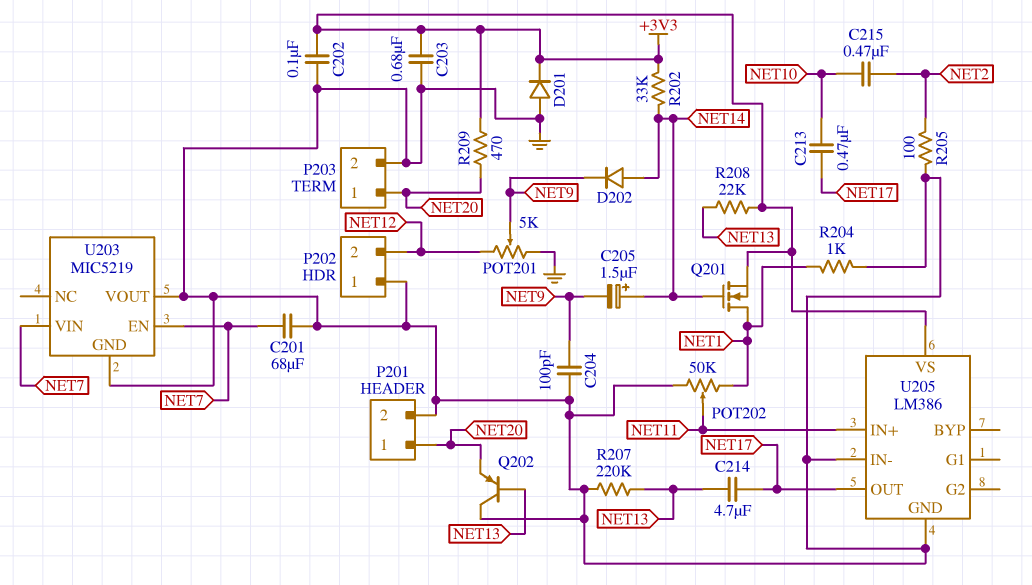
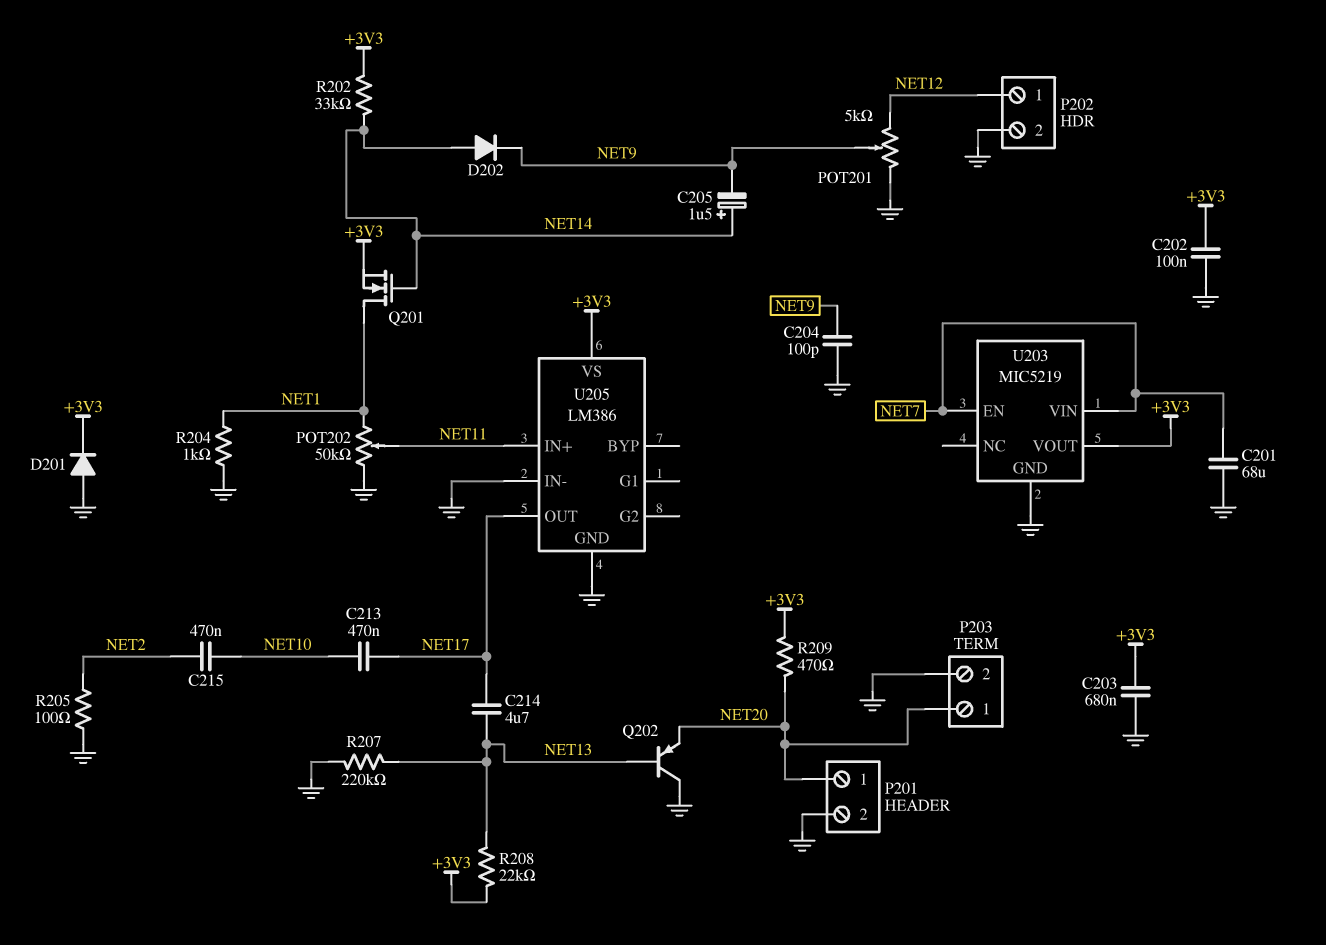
P202 pin 1: GND -> NET12
P202 pin 2: NET12 -> GND
U203 pin VOUT: GND -> +3V3

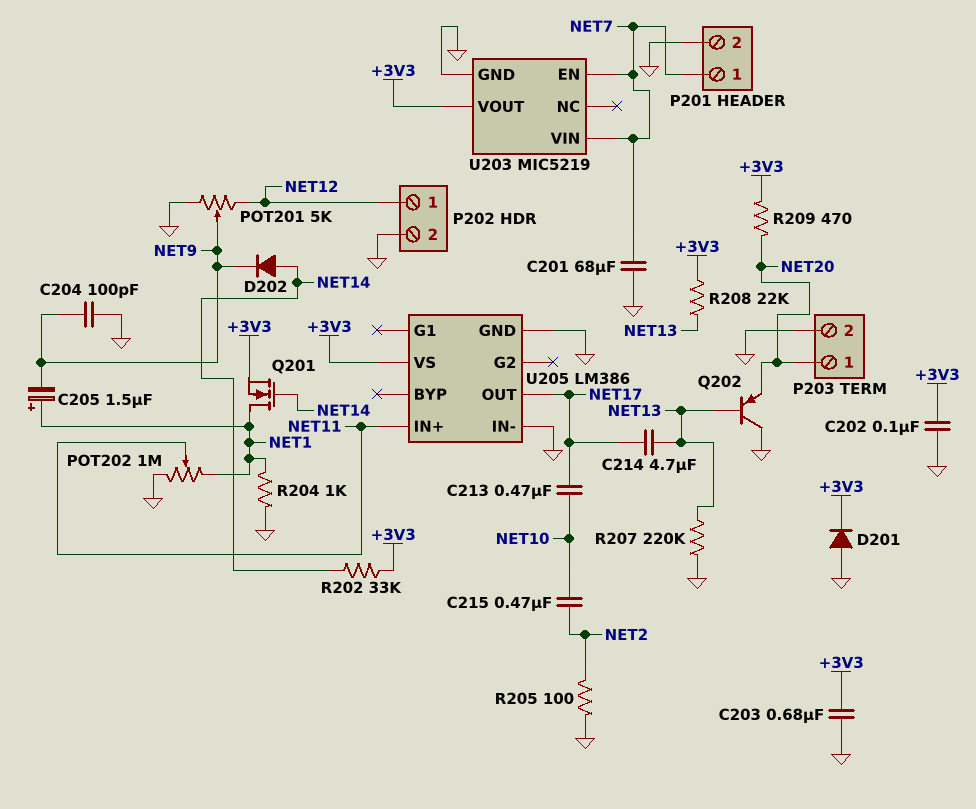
C205: 1.5uF (plus NET14, minus NET9) -> 1.5uF (plus NET1, minus NET9)
P201 pin 1: NET20 -> NET7
POT202: 50k (GND, NET1, wiper NET11) -> 1M (GND, NET1, wiper NET11)

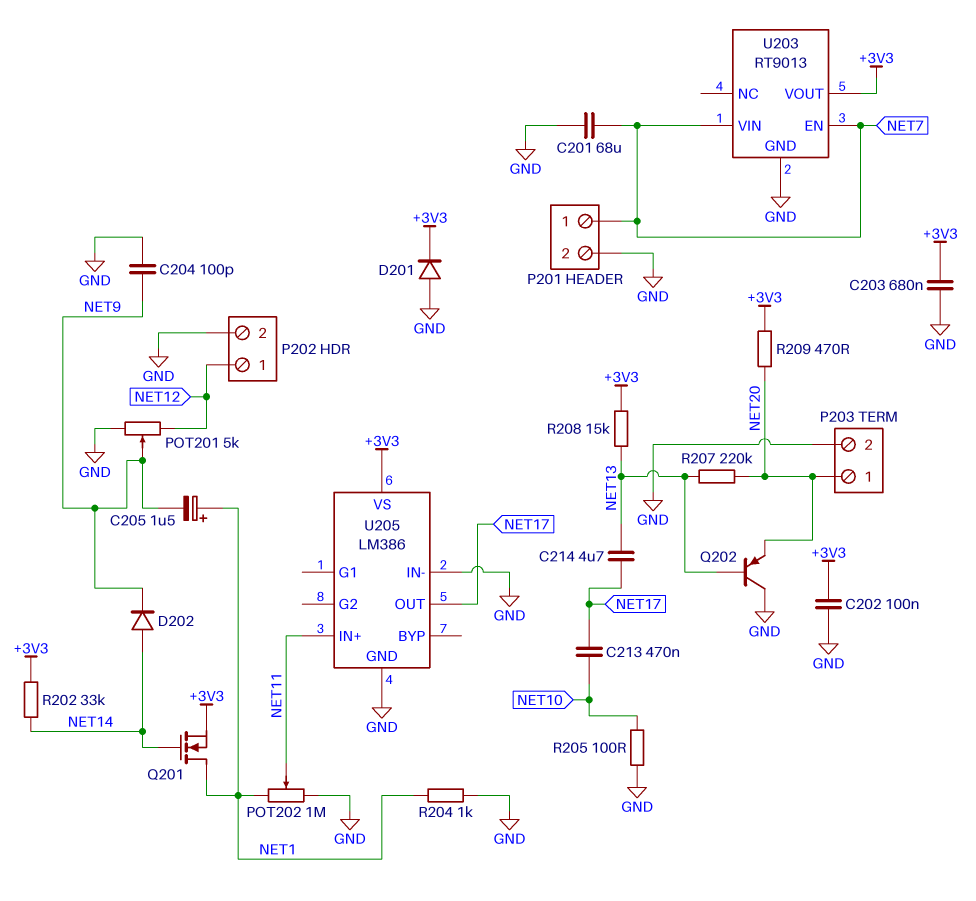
C215: 470nF (NET2, NET10) -> none
R205: 100 (GND, NET2) -> 100 (GND, NET10)
R207: 220k (GND, NET13) -> 220k (NET13, NET20)
R208: 22k (+3V3, NET13) -> 15k (+3V3, NET13)
U203: MIC5219 -> RT9013

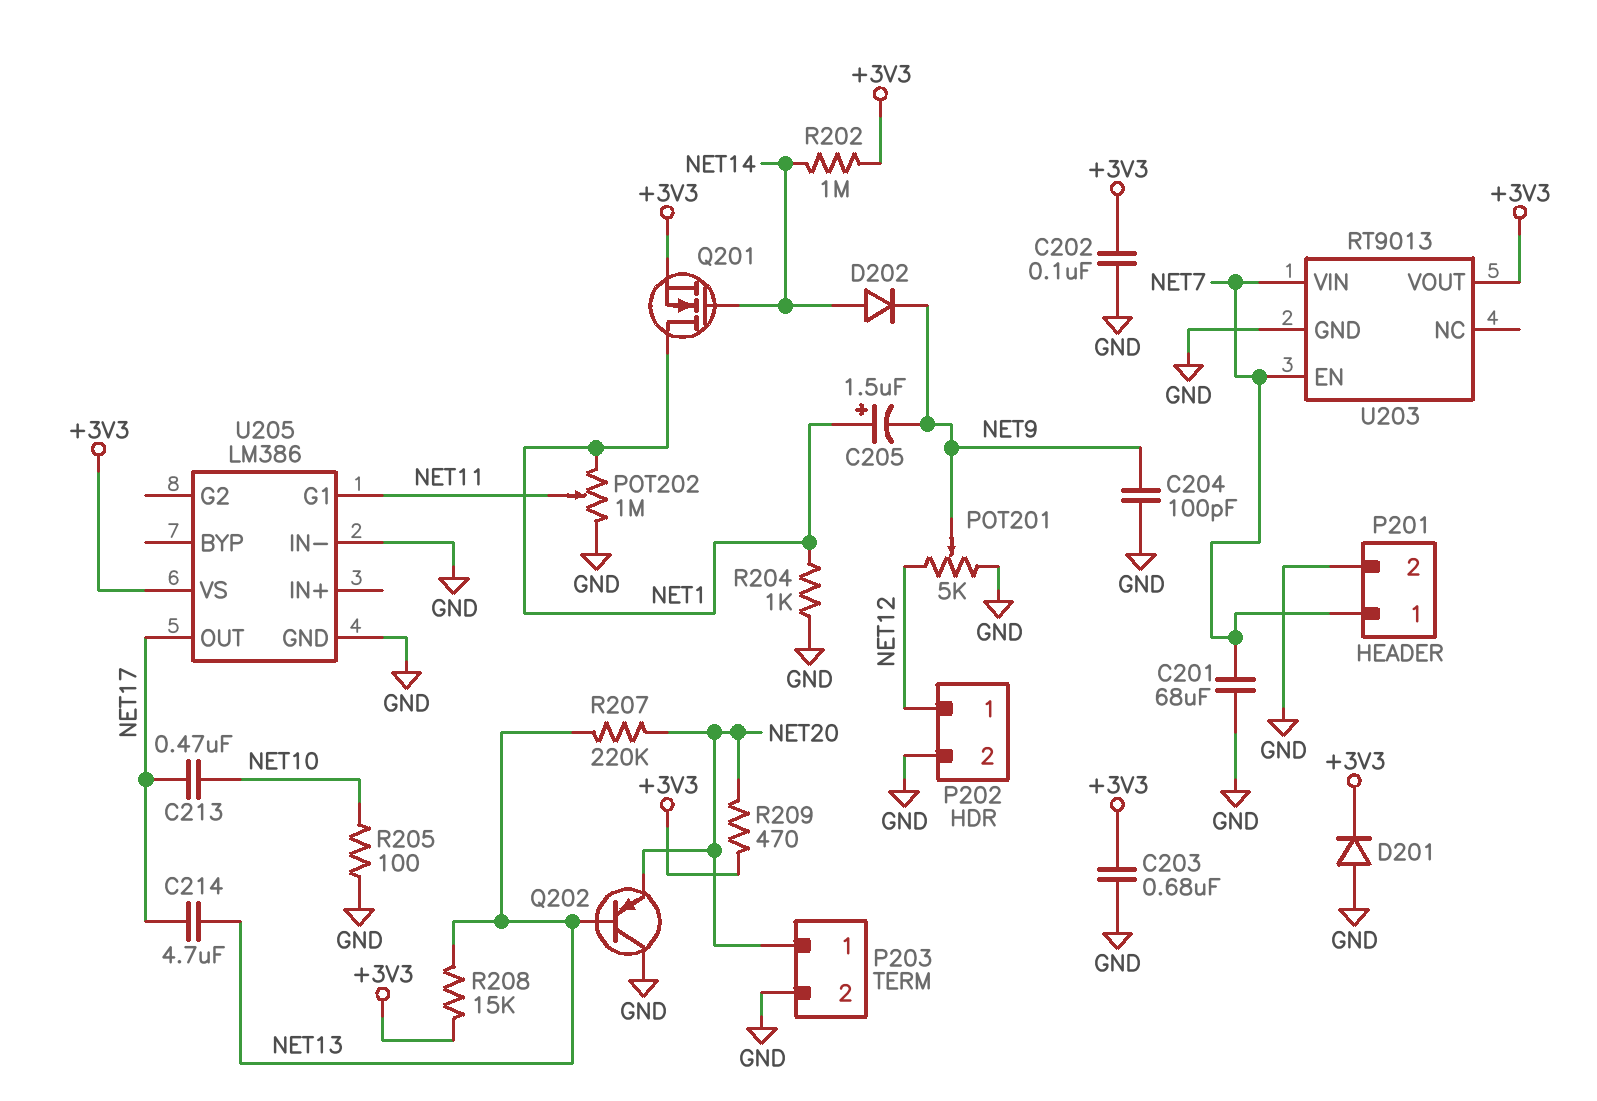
R202: 33k (+3V3, NET14) -> 1M (+3V3, NET14)
U205 pin G1: none -> NET11
U205 pin IN+: NET11 -> none

